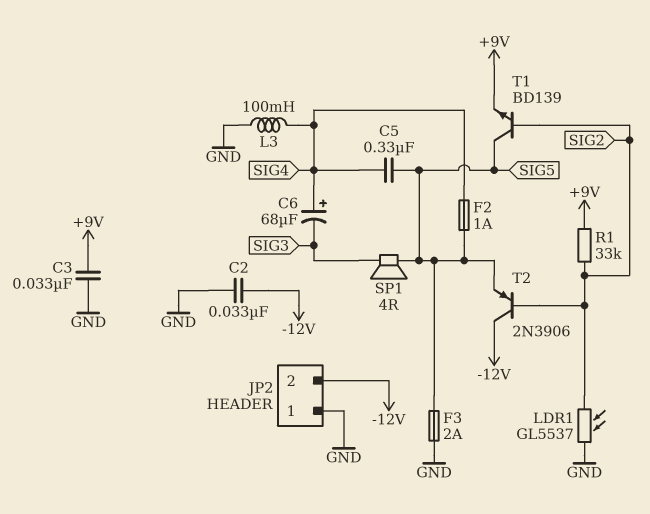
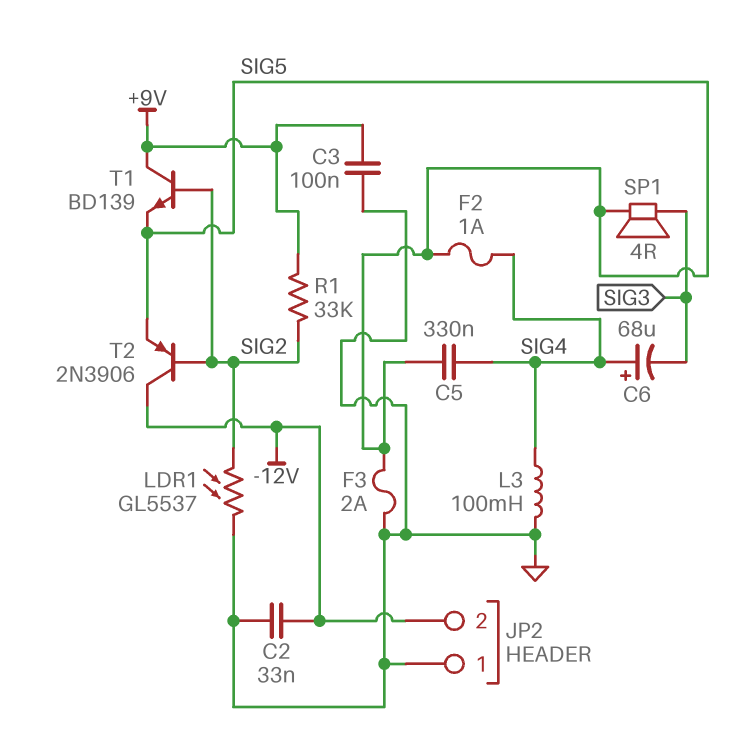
C3: 33nF (+9V, GND) -> 100nF (+9V, GND)
T1: NPN BD139 (B SIG2, C SIG5, E +9V) -> NPN BD139 (B SIG2, C +9V, E SIG5)

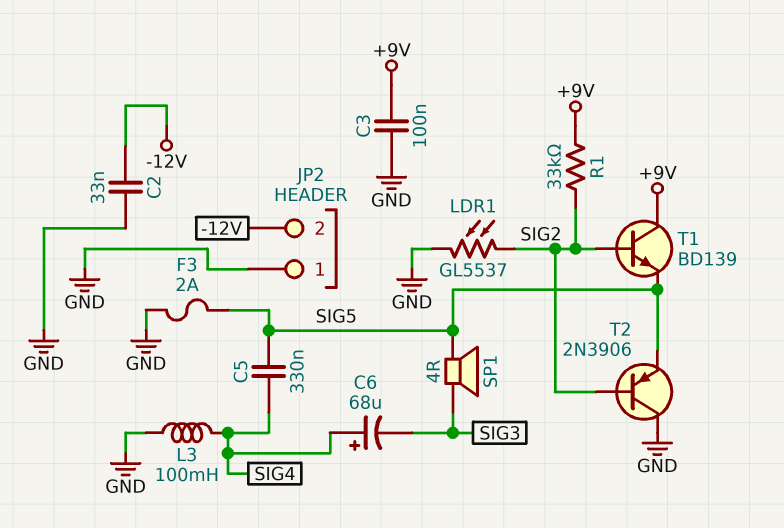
F2: 1A (SIG4, SIG5) -> none
T2: PNP 2N3906 (B SIG2, C -12V, E SIG5) -> PNP 2N3906 (B SIG2, C GND, E SIG5)

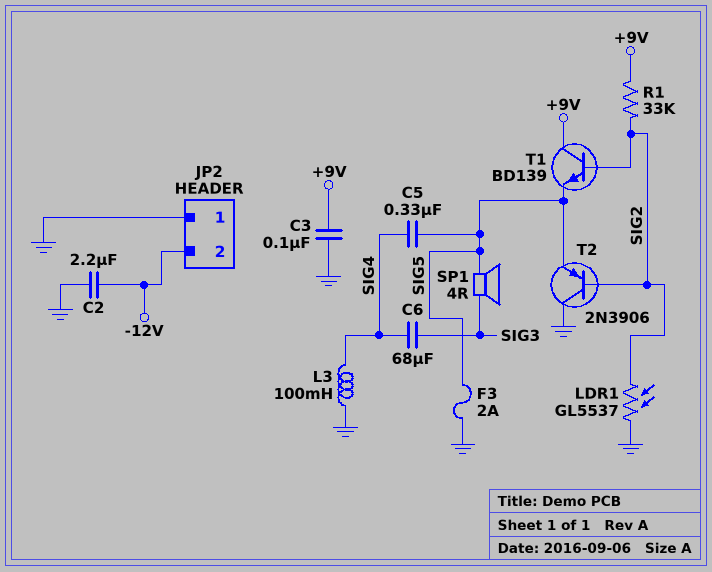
C2: 33nF (-12V, GND) -> 2.2uF (-12V, GND)
C6: 68uF (plus SIG4, minus SIG3) -> 68uF (SIG3, SIG4)

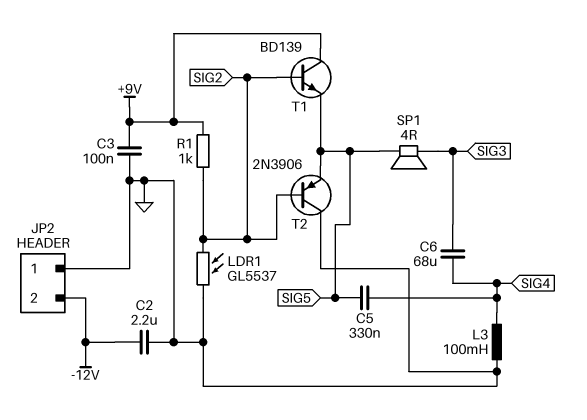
F3: 2A (GND, SIG5) -> none
R1: 33k (+9V, SIG2) -> 1k (+9V, SIG2)

